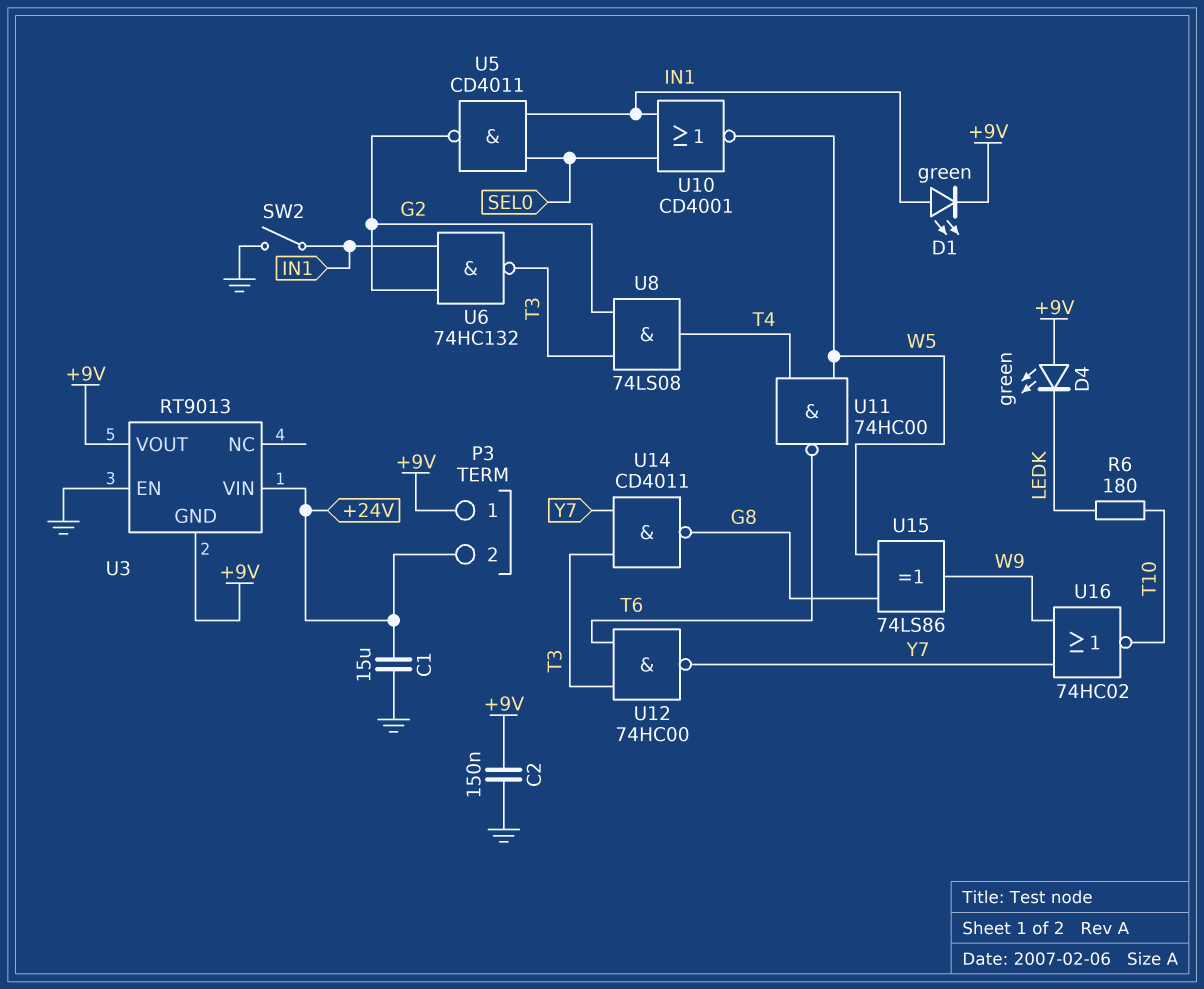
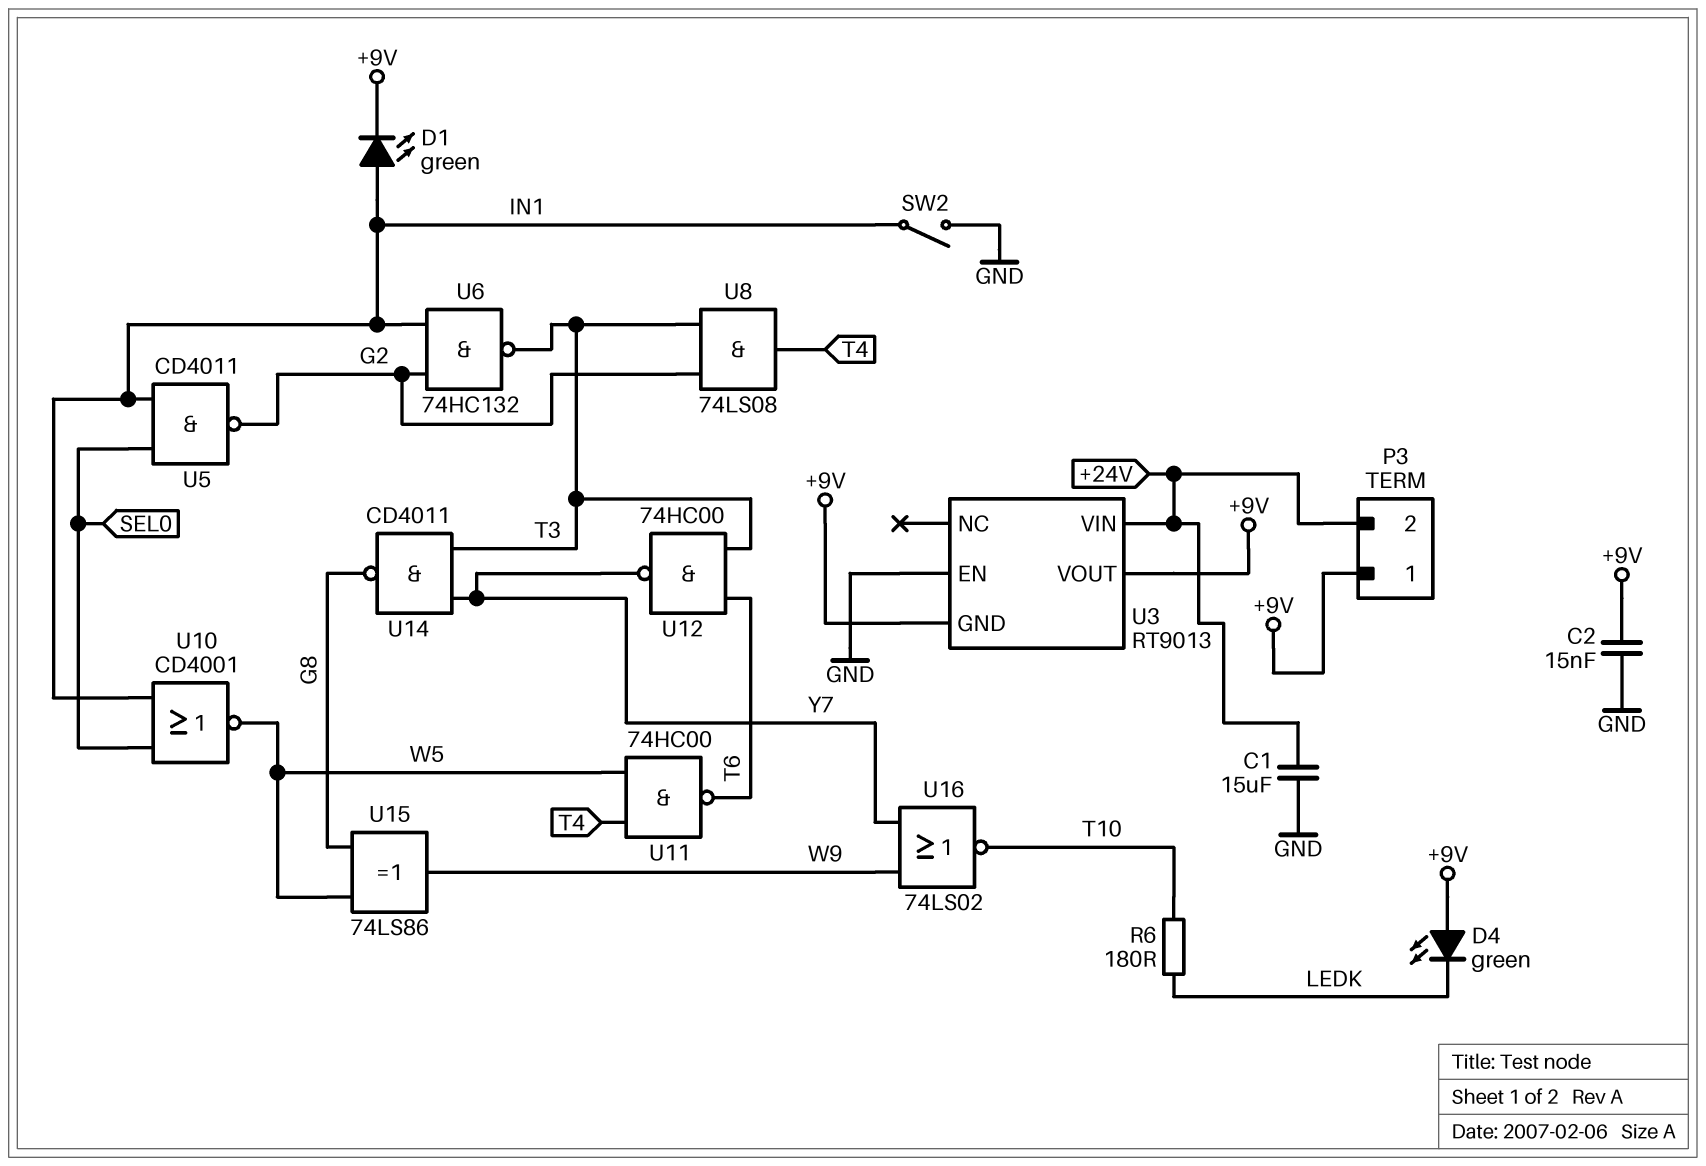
C2: 150nF (+9V, GND) -> 15nF (+9V, GND)
U16: NOR 74HC02 (in W9, in Y7, out T10) -> NOR 74LS02 (in W9, in Y7, out T10)

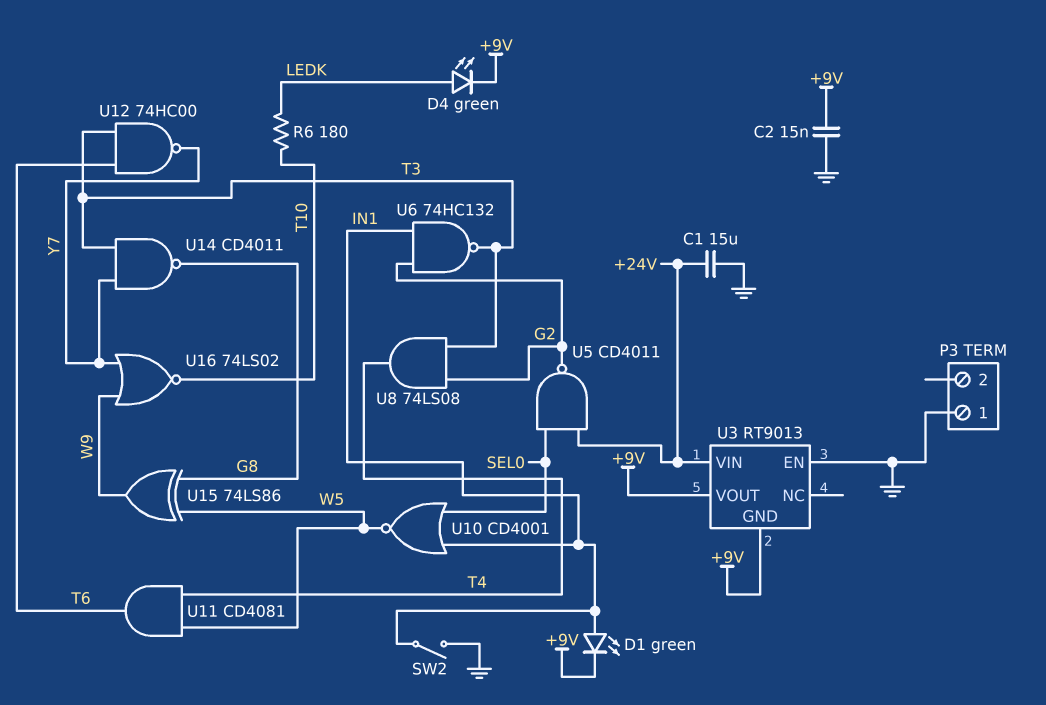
D4: LED green (A +9V, K LEDK) -> LED green (A LEDK, K +9V)
P3 pin 1: +9V -> GND
P3 pin 2: +24V -> none
U5: NAND CD4011 (in IN1, in SEL0, out G2) -> NAND CD4011 (in +24V, in SEL0, out G2)
U11: NAND 74HC00 (in T4, in W5, out T6) -> AND CD4081 (in T4, in W5, out T6)

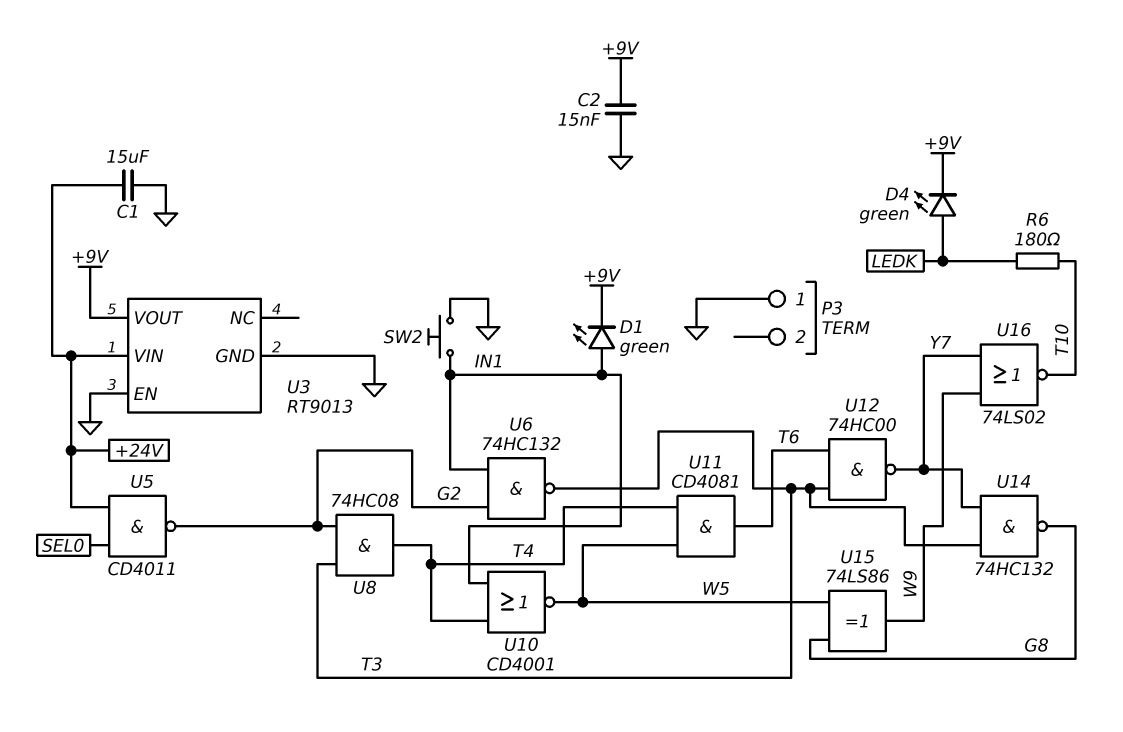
SW2: switch (GND, IN1) -> button (GND, IN1)
U3 pin GND: +9V -> GND
U8: AND 74LS08 (in G2, in T3, out T4) -> AND 74HC08 (in G2, in T3, out T4)
U10: NOR CD4001 (in IN1, in SEL0, out W5) -> NOR CD4001 (in IN1, in T4, out W5)
U14: NAND CD4011 (in T3, in Y7, out G8) -> NAND 74HC132 (in T3, in Y7, out G8)

